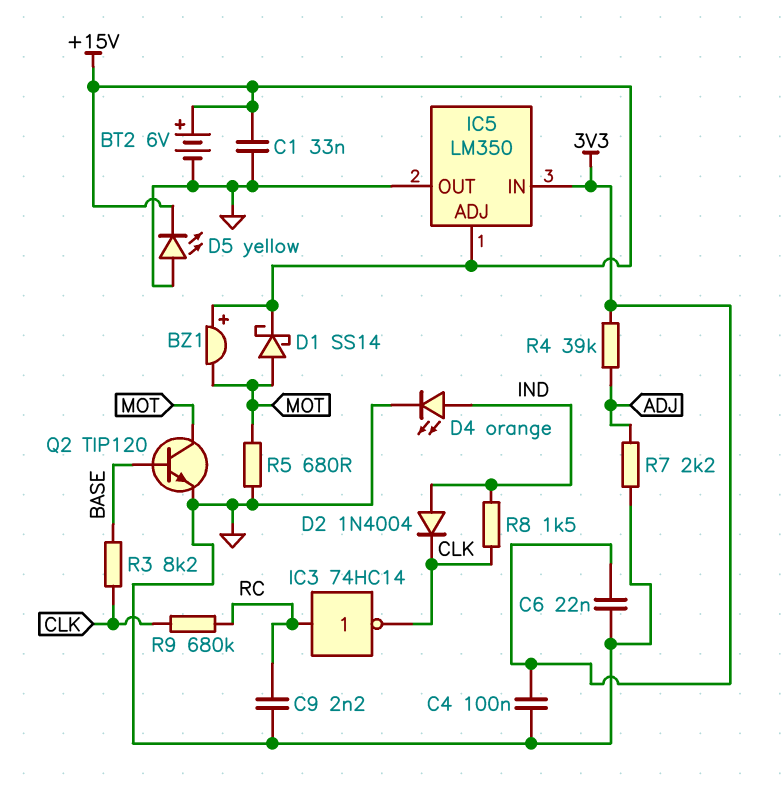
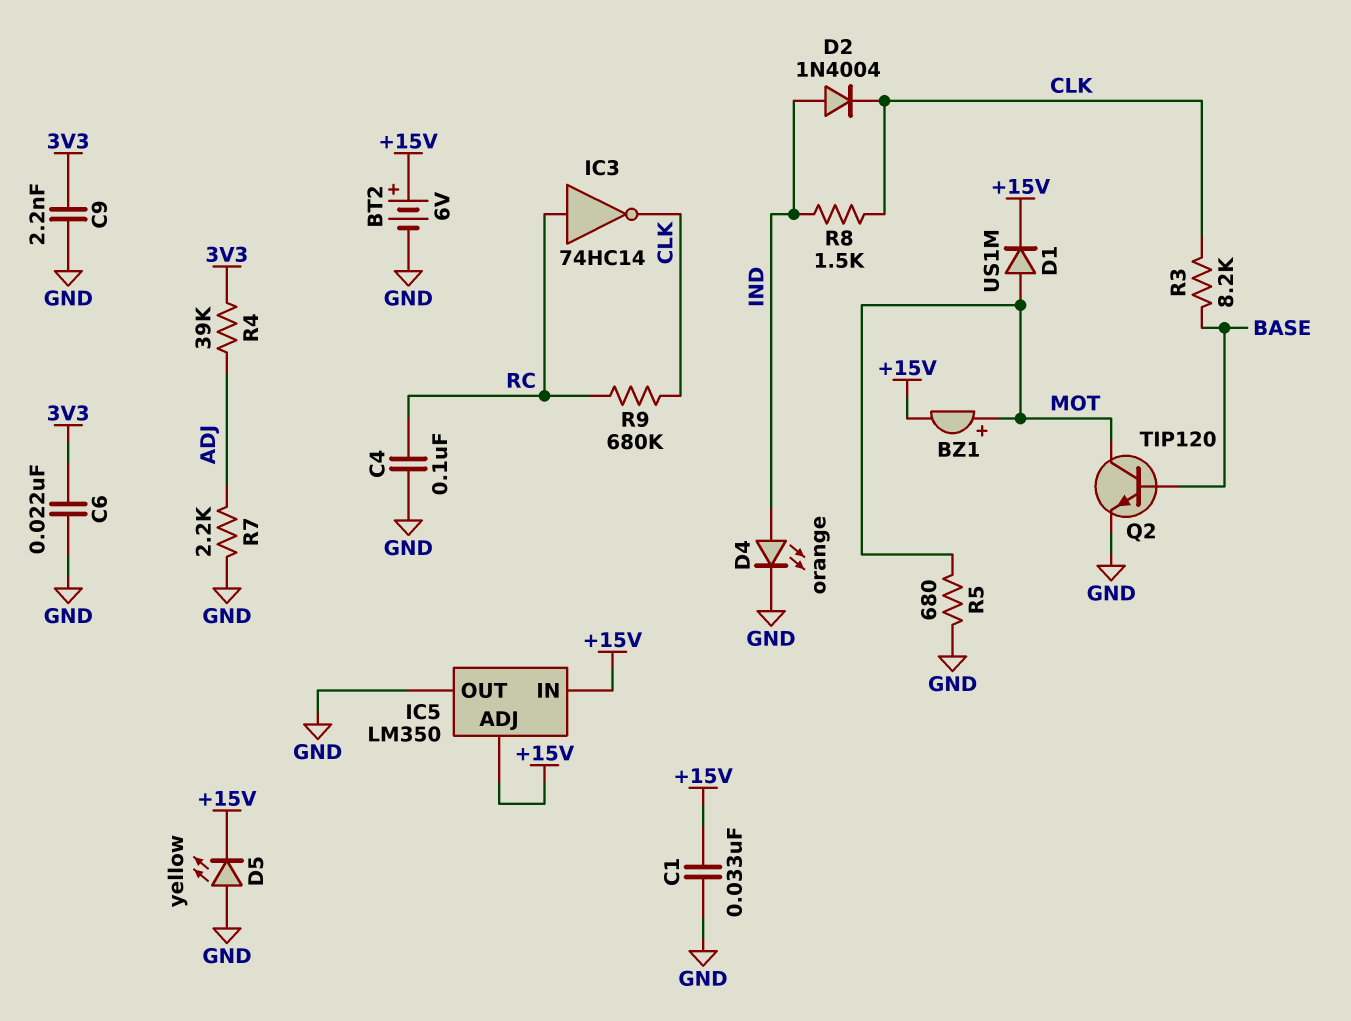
BZ1: buzzer (plus +15V, minus MOT) -> buzzer (plus MOT, minus +15V)
C4: 100nF (3V3, GND) -> 100nF (GND, RC)
C9: 2.2nF (GND, RC) -> 2.2nF (3V3, GND)
D1: schottky SS14 (A MOT, K +15V) -> diode US1M (A MOT, K +15V)
IC5 pin IN: 3V3 -> +15V

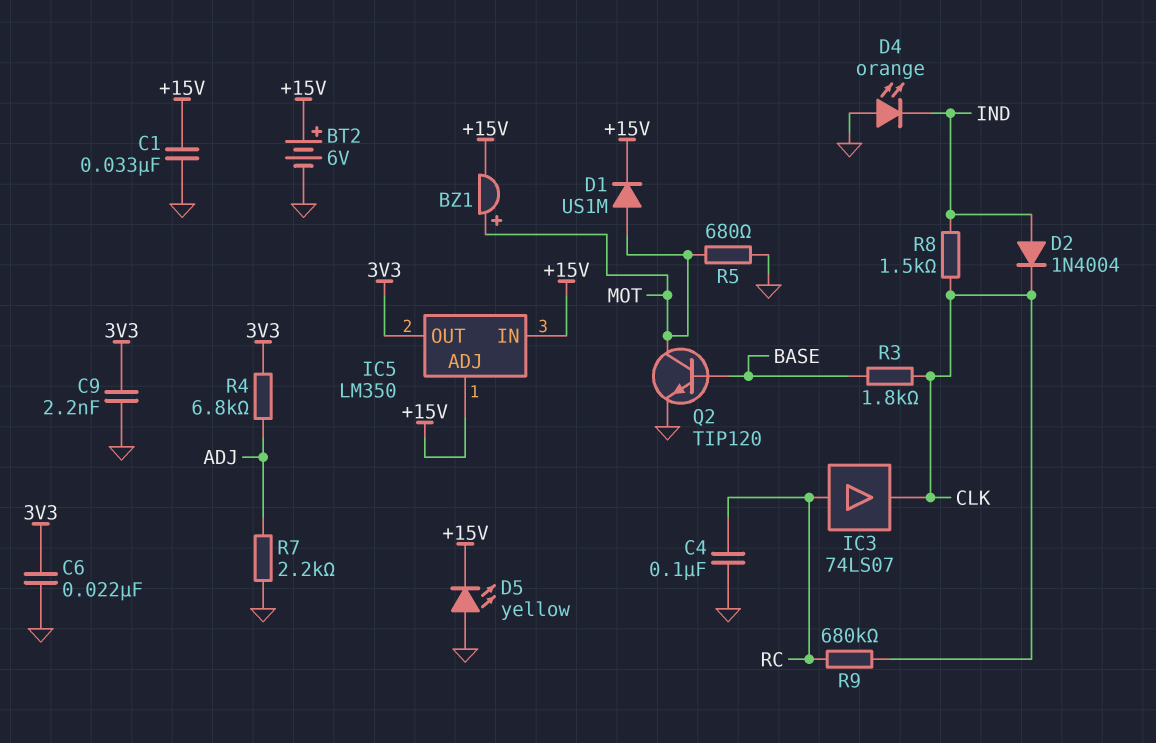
D4: LED orange (A IND, K GND) -> LED orange (A GND, K IND)
IC3: NOT 74HC14 (in RC, out CLK) -> buffer 74LS07 (in RC, out CLK)
IC5 pin OUT: GND -> 3V3
R3: 8.2k (BASE, CLK) -> 1.8k (BASE, CLK)
R4: 39k (3V3, ADJ) -> 6.8k (3V3, ADJ)

